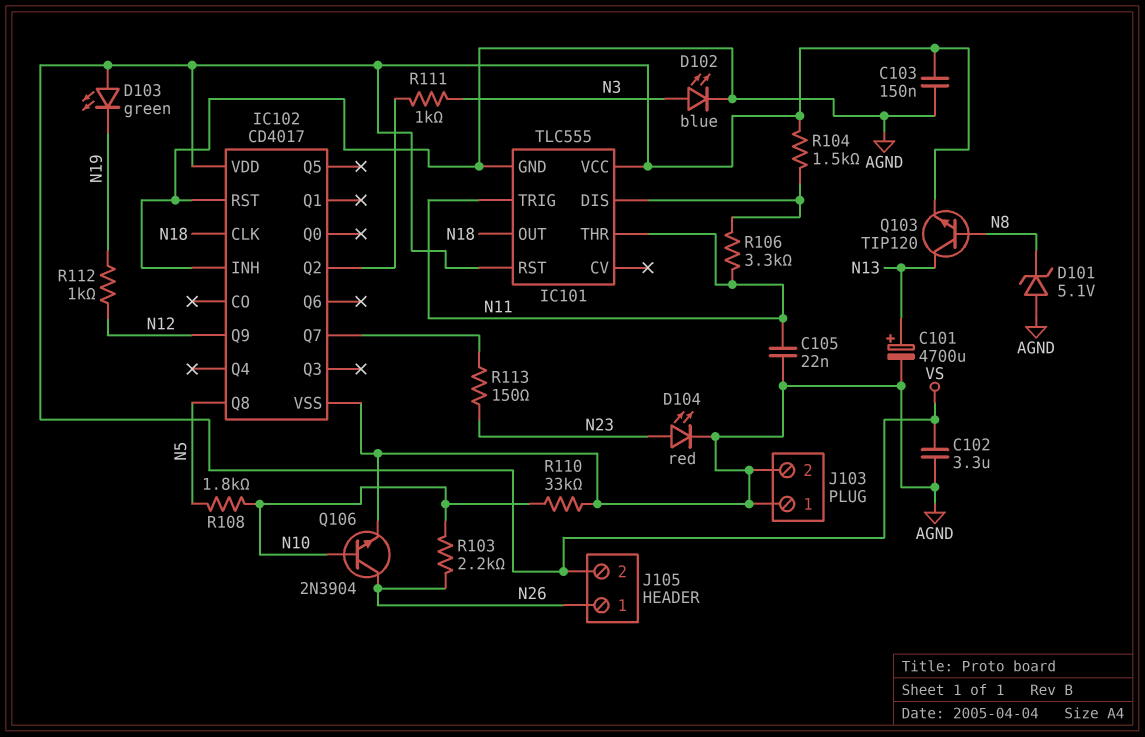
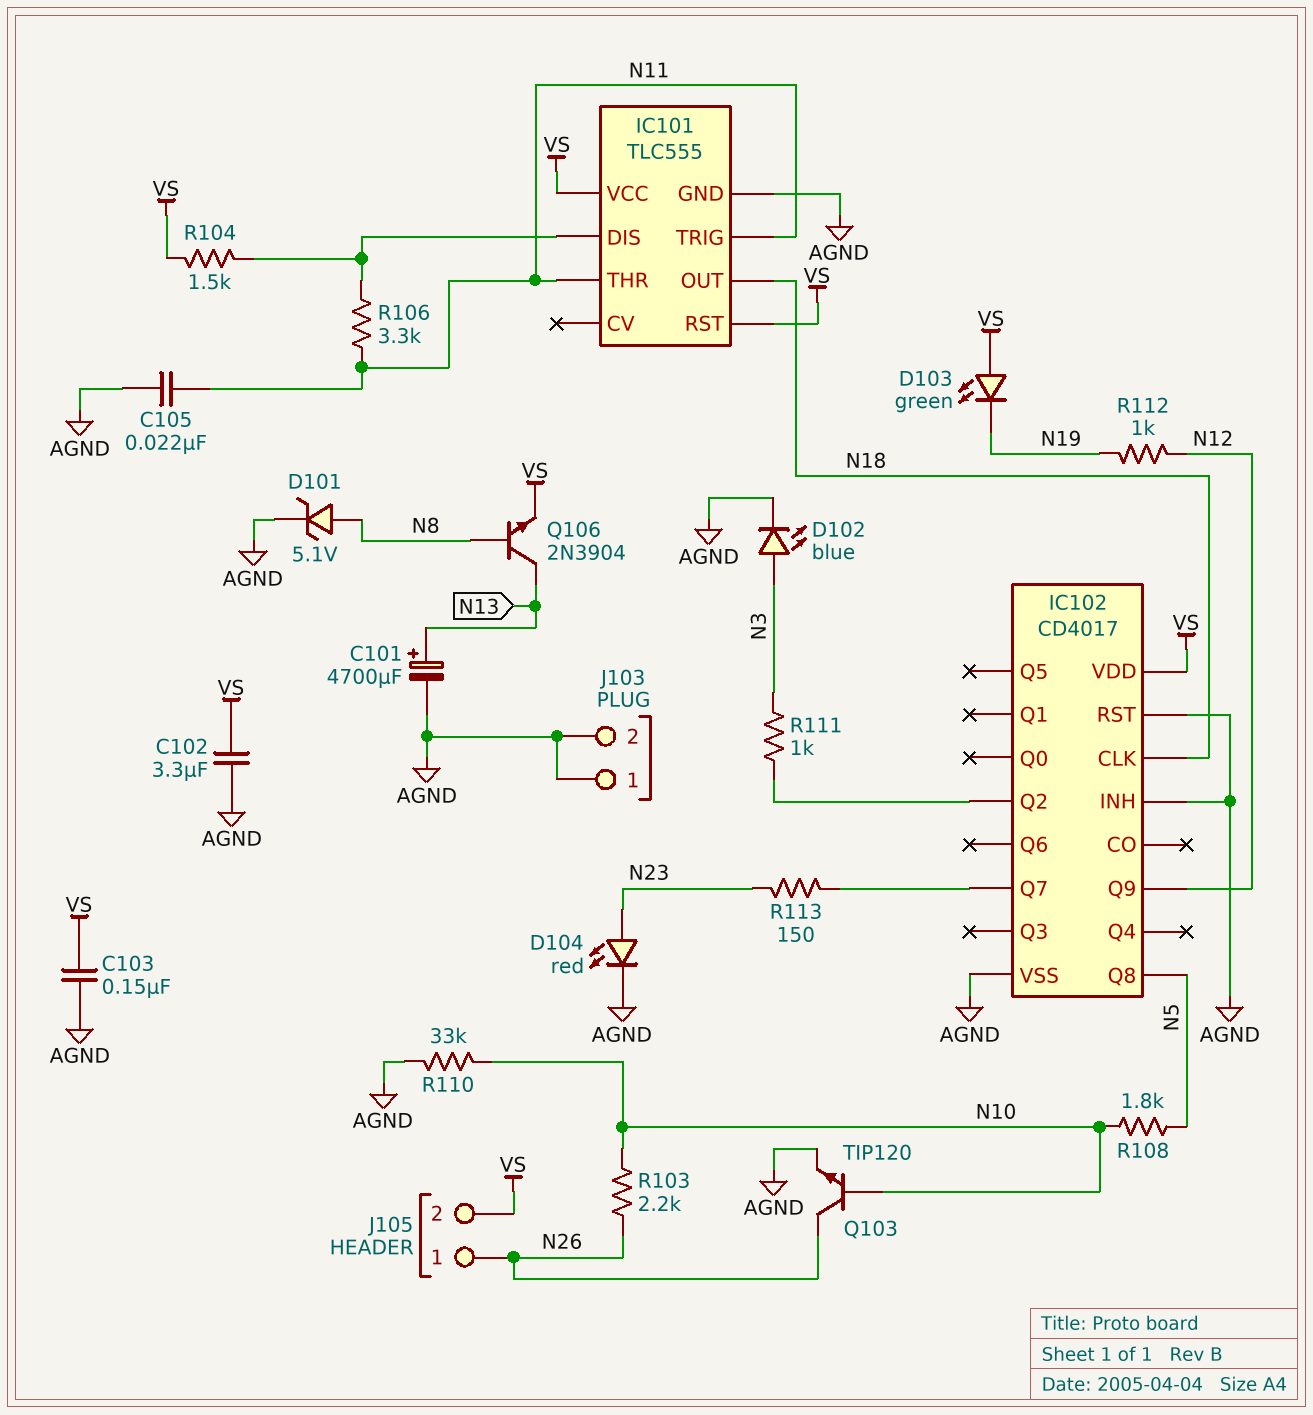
D101: zener 5.1V (A AGND, K N8) -> zener 5.1V (A N8, K AGND)
Q103: NPN TIP120 (B N8, C N13, E VS) -> NPN TIP120 (B N10, C N26, E AGND)
Q106: NPN 2N3904 (B N10, C N26, E AGND) -> NPN 2N3904 (B N8, C N13, E VS)

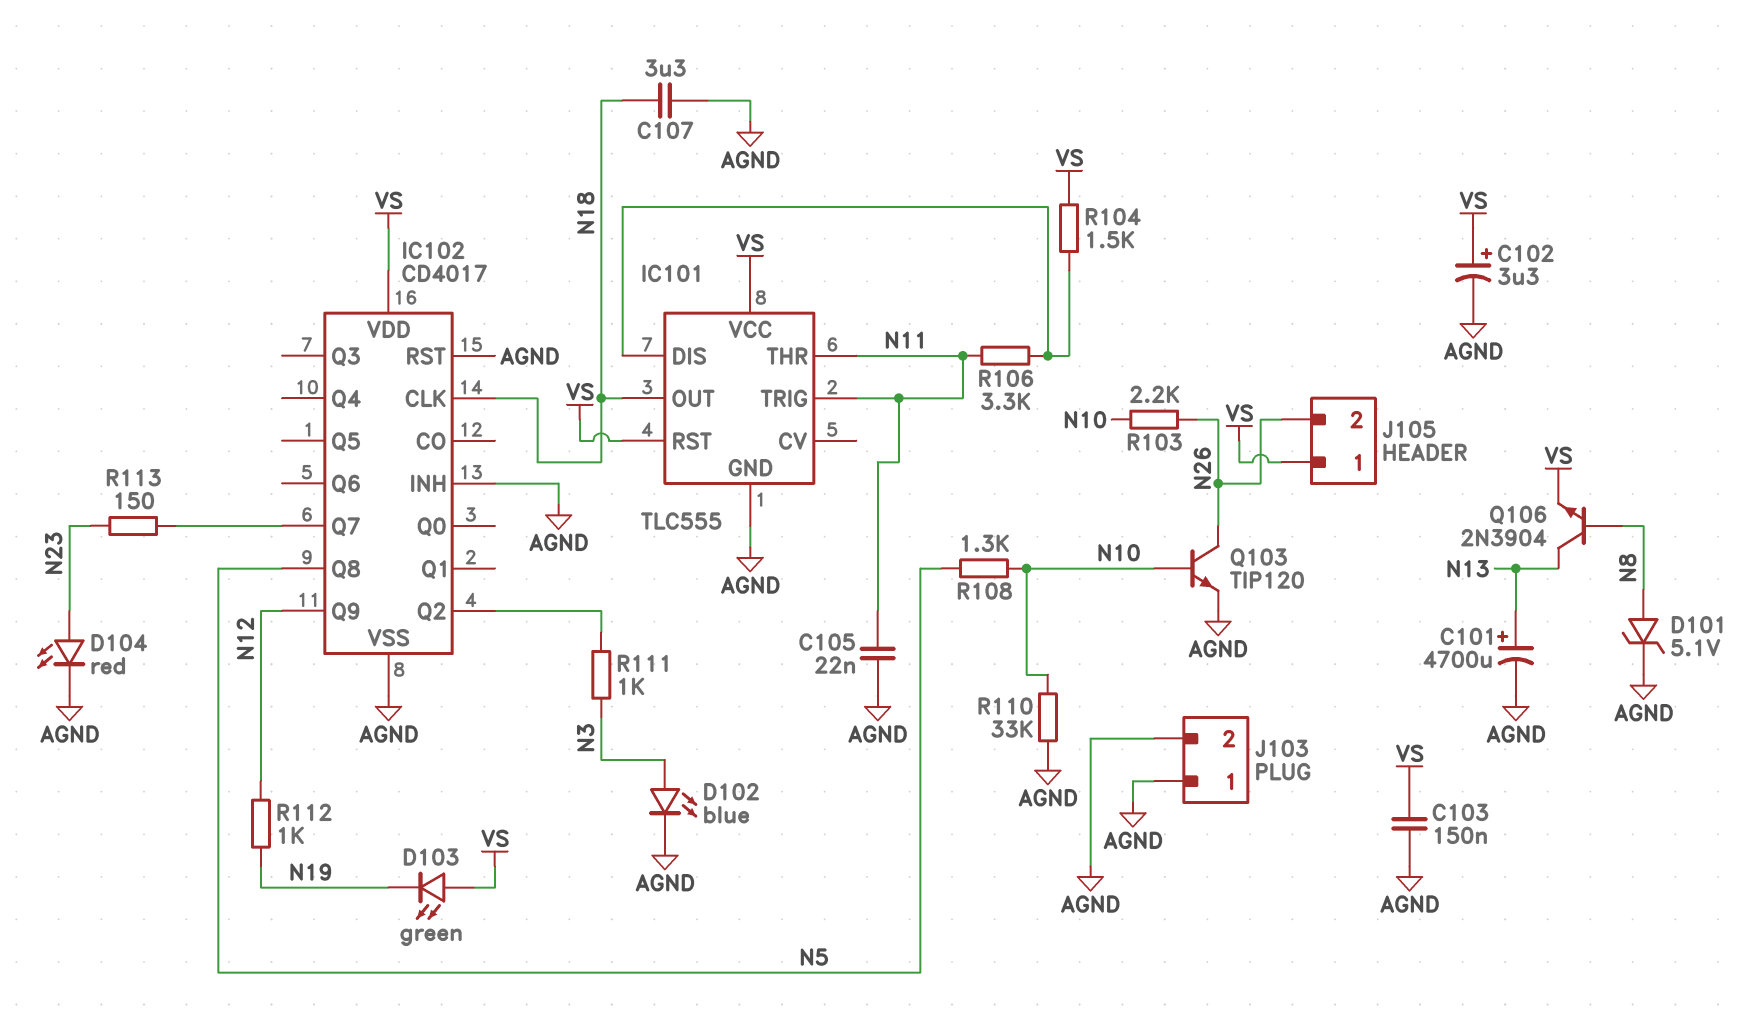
C102: 3.3uF (AGND, VS) -> 3.3uF (plus VS, minus AGND)
C107: none -> 3.3uF (AGND, N18)
J105 pin 1: N26 -> VS
J105 pin 2: VS -> N26
R108: 1.8k (N5, N10) -> 1.3k (N5, N10)

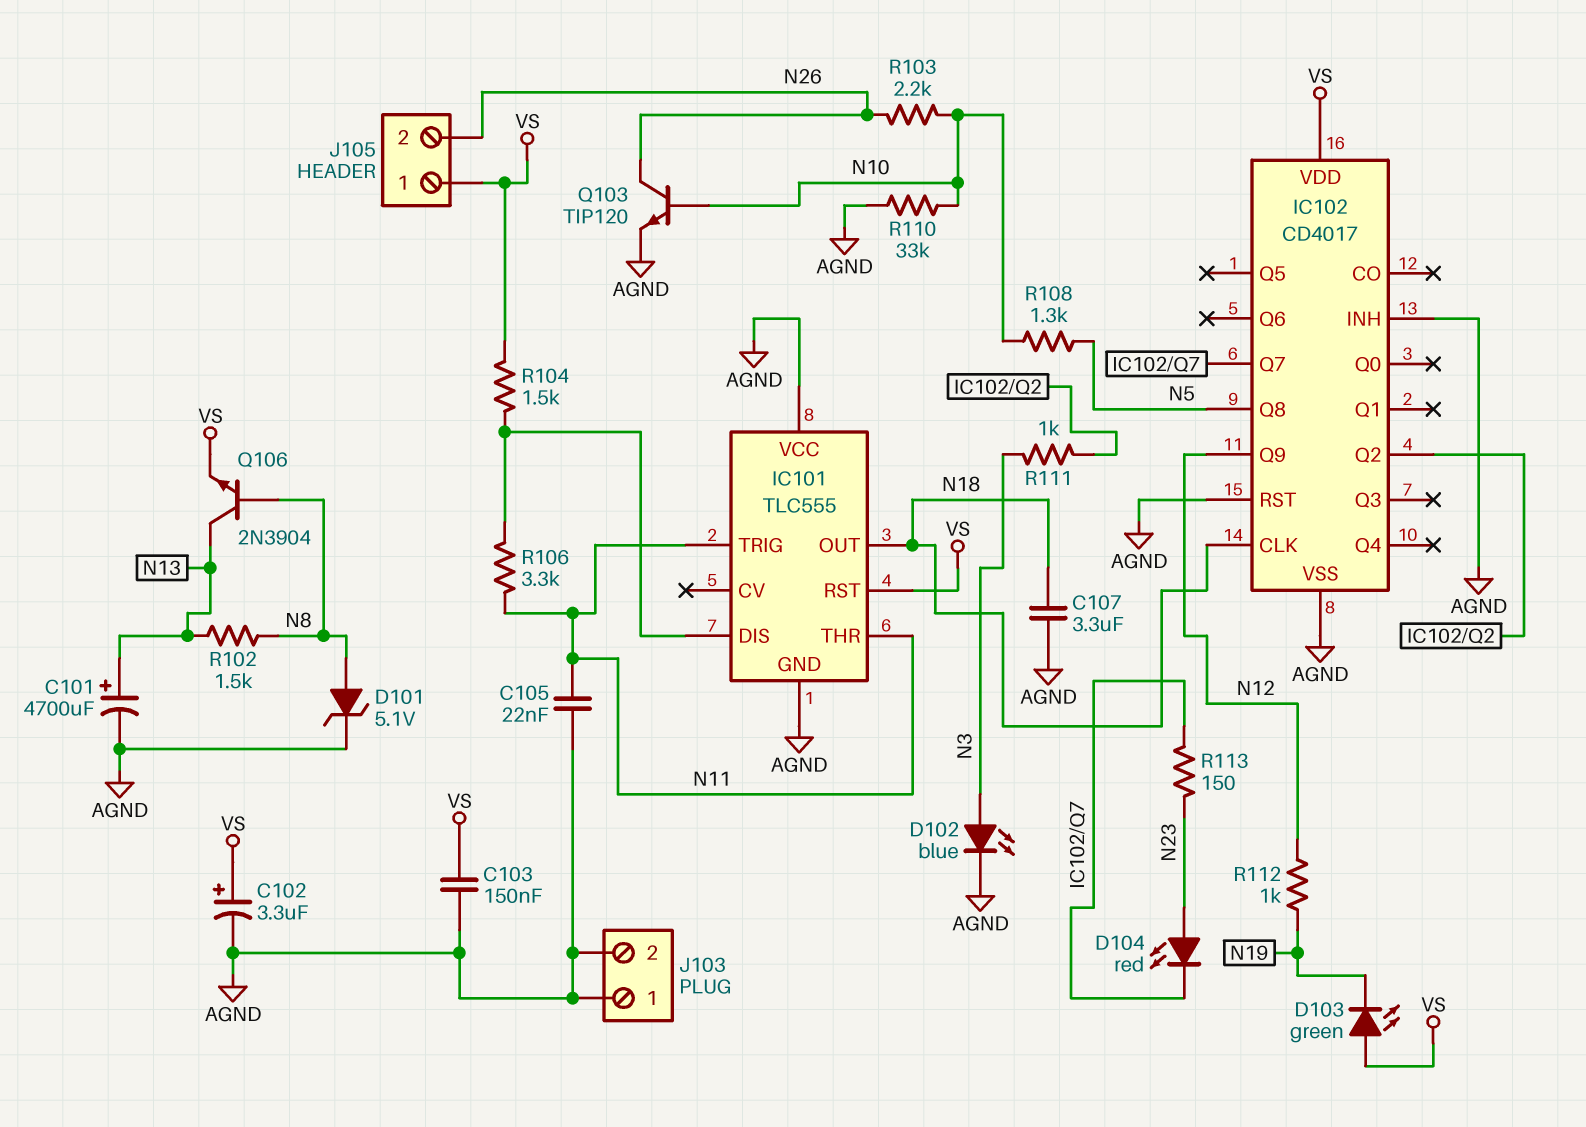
D104: LED red (A N23, K AGND) -> LED red (A N23, K IC102/Q7)
IC101 pin VCC: VS -> AGND
R102: none -> 1.5k (N8, N13)

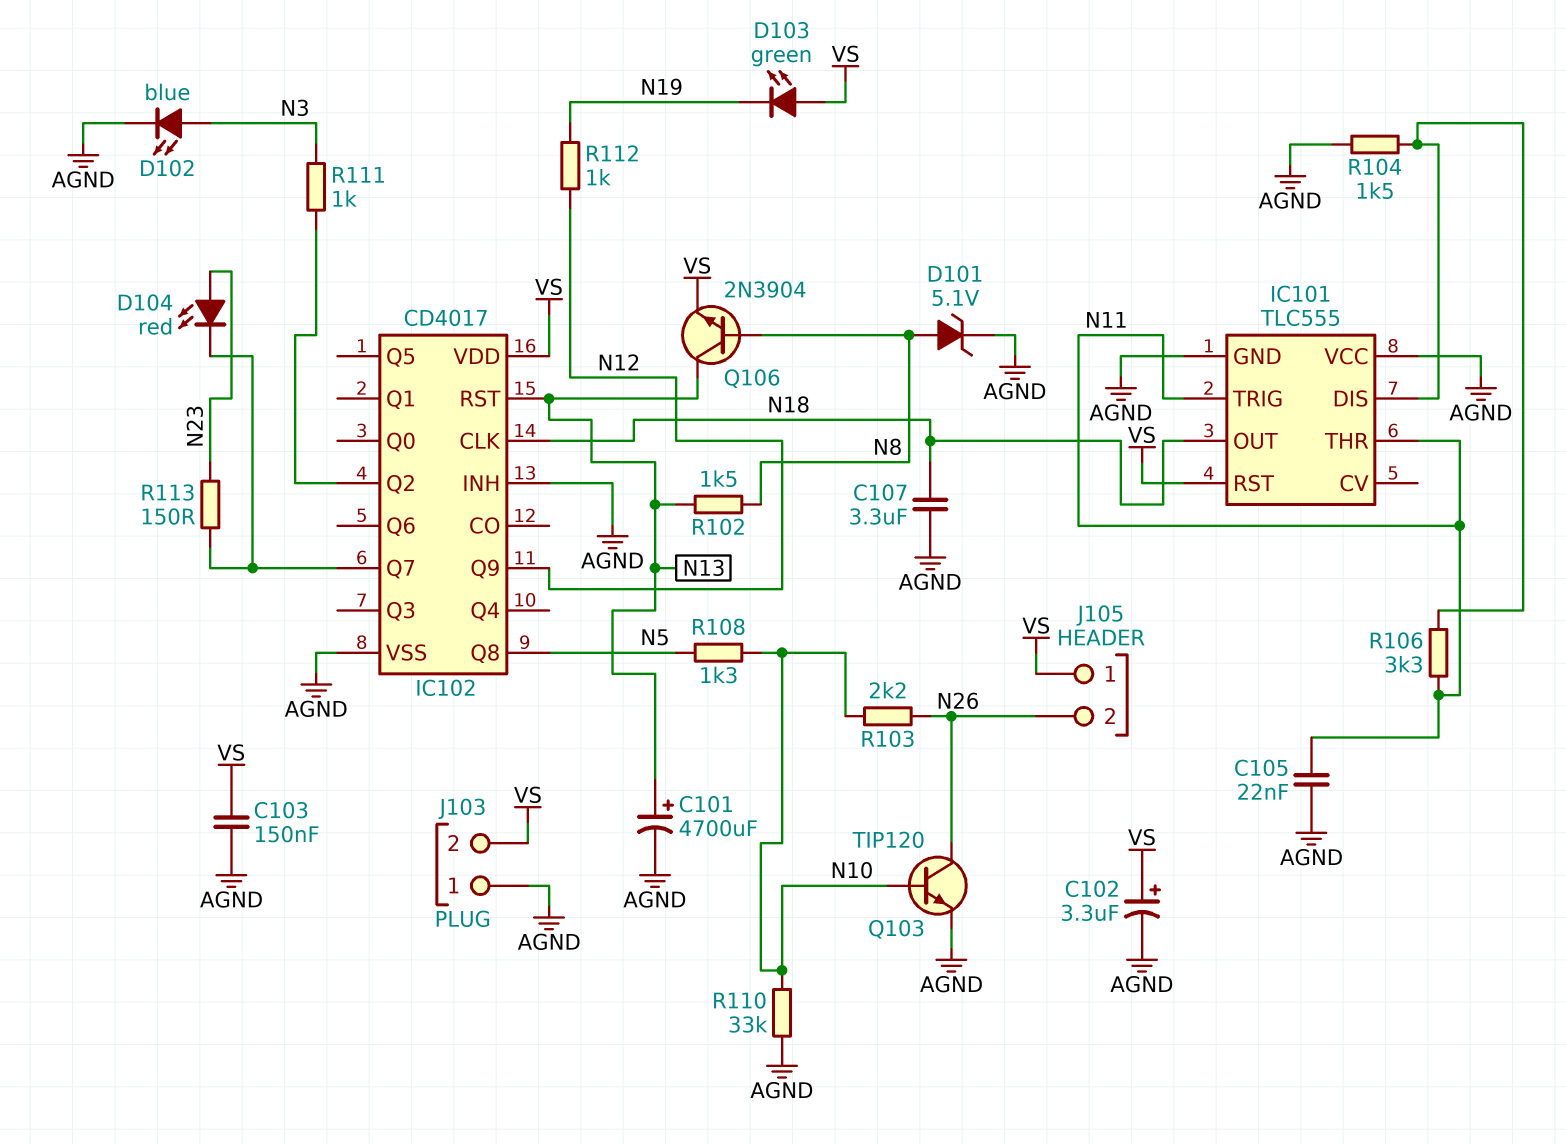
IC102 pin RST: AGND -> N13
J103 pin 2: AGND -> VS
R104: 1.5k (IC101/DIS, VS) -> 1.5k (AGND, IC101/DIS)

